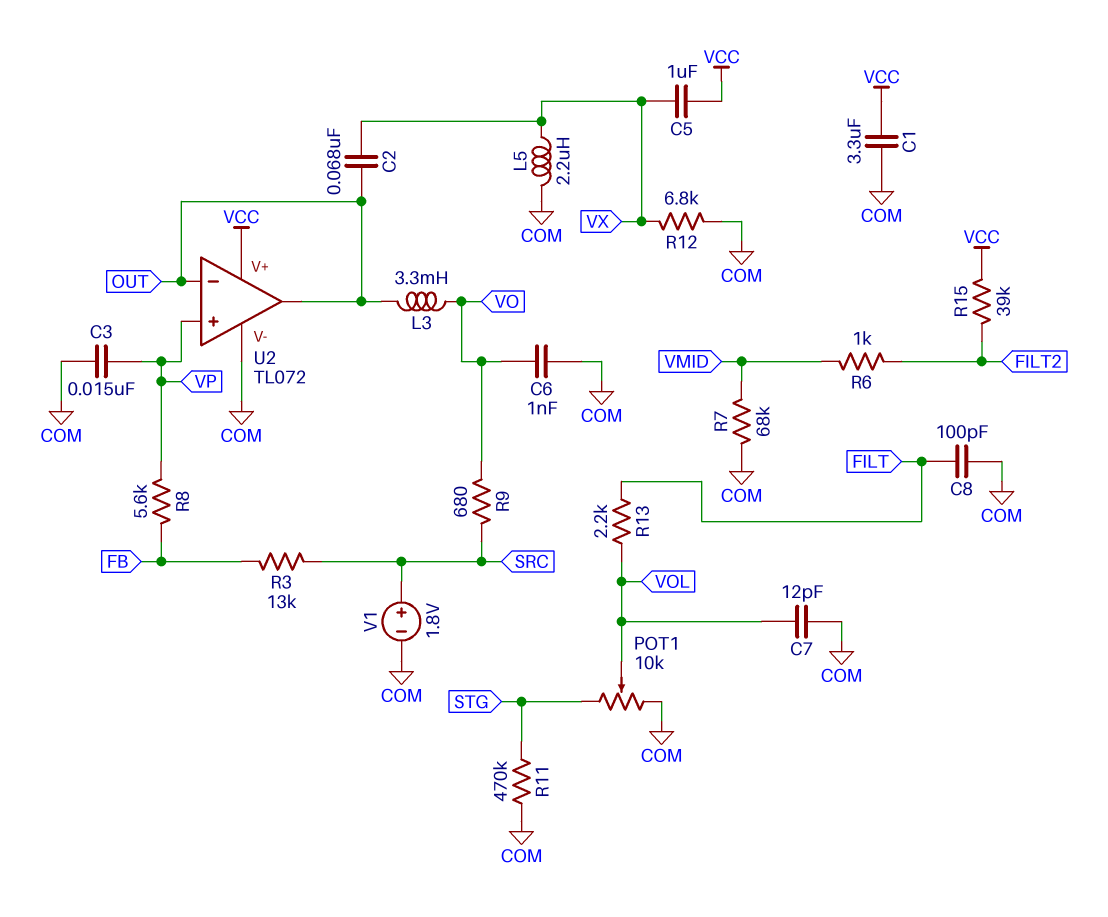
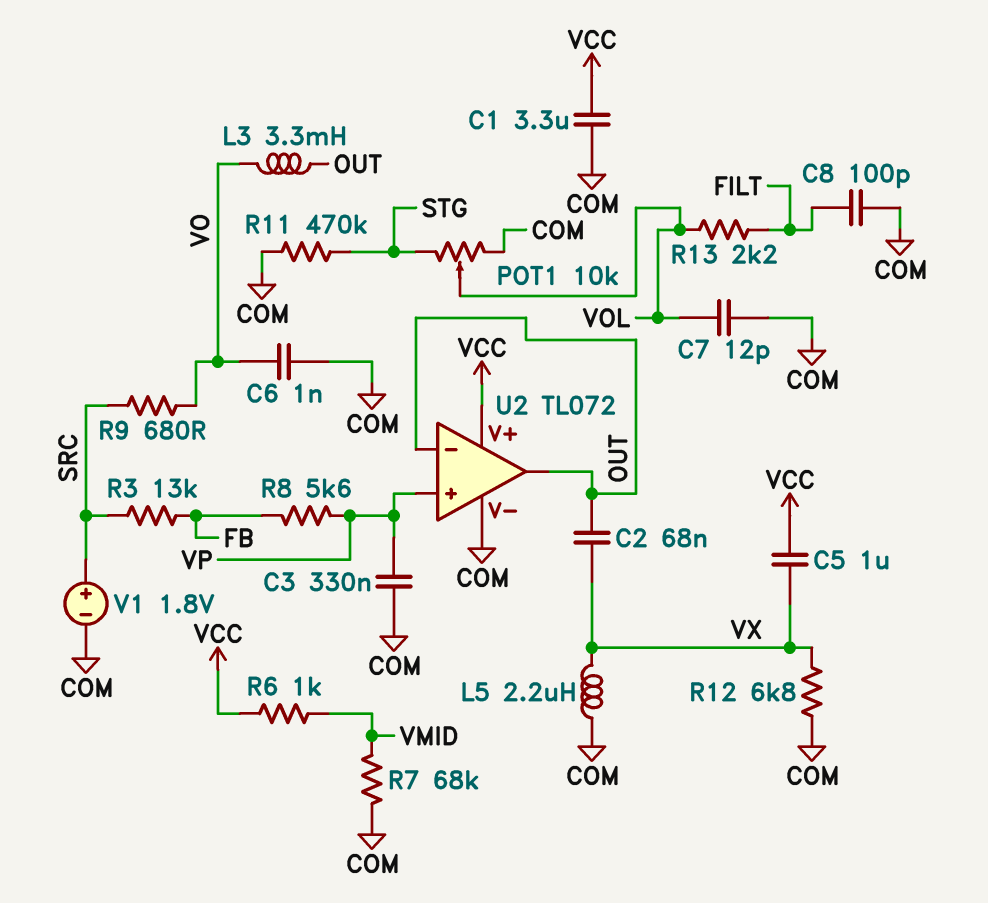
C3: 15nF (COM, VP) -> 330nF (COM, VP)
R6: 1k (FILT2, VMID) -> 1k (VCC, VMID)
R15: 39k (FILT2, VCC) -> none

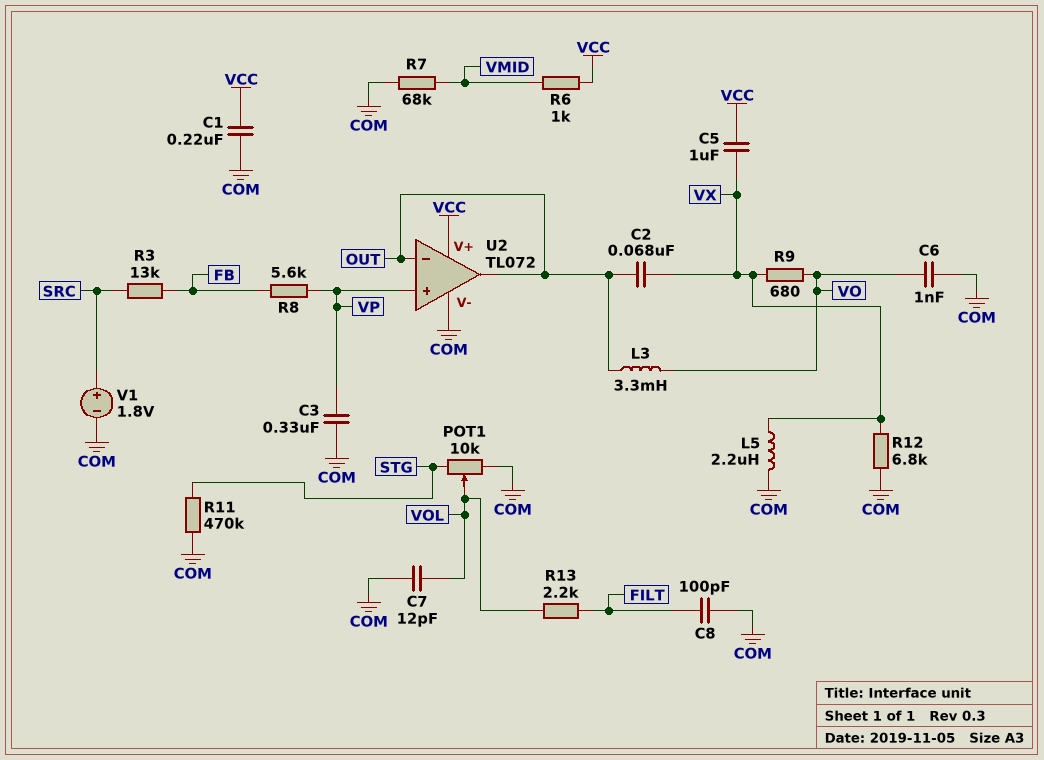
C1: 3.3uF (COM, VCC) -> 220nF (COM, VCC)
R9: 680 (SRC, VO) -> 680 (VO, VX)

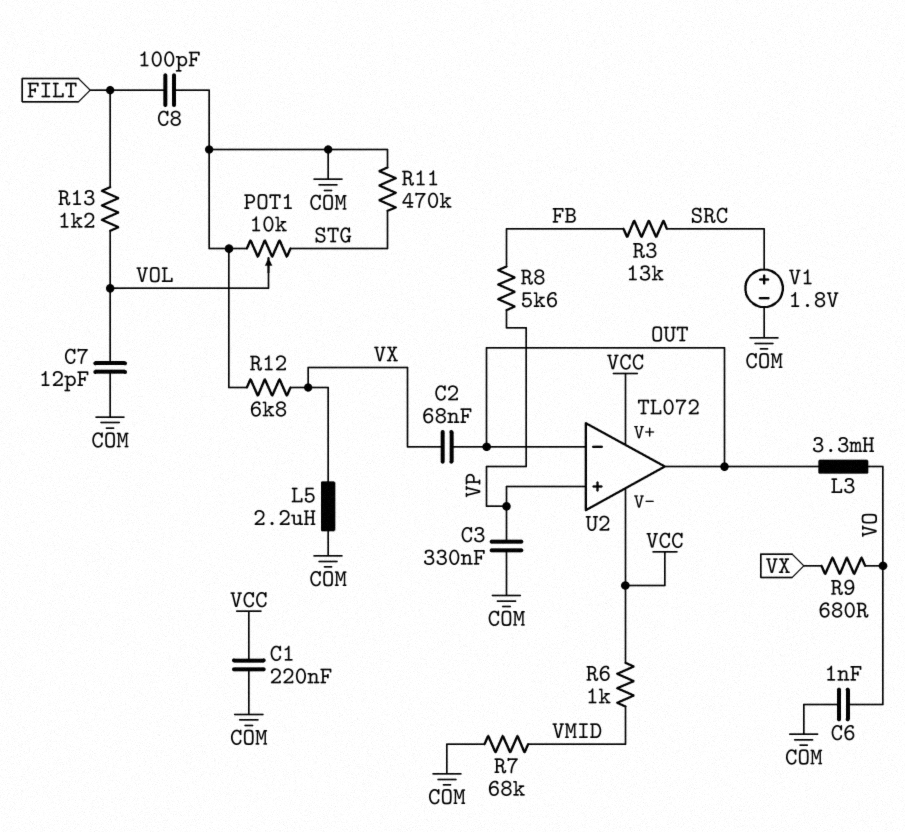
C5: 1uF (VCC, VX) -> none
R13: 2.2k (FILT, VOL) -> 1.2k (FILT, VOL)
U2 pin V-: COM -> VCC

